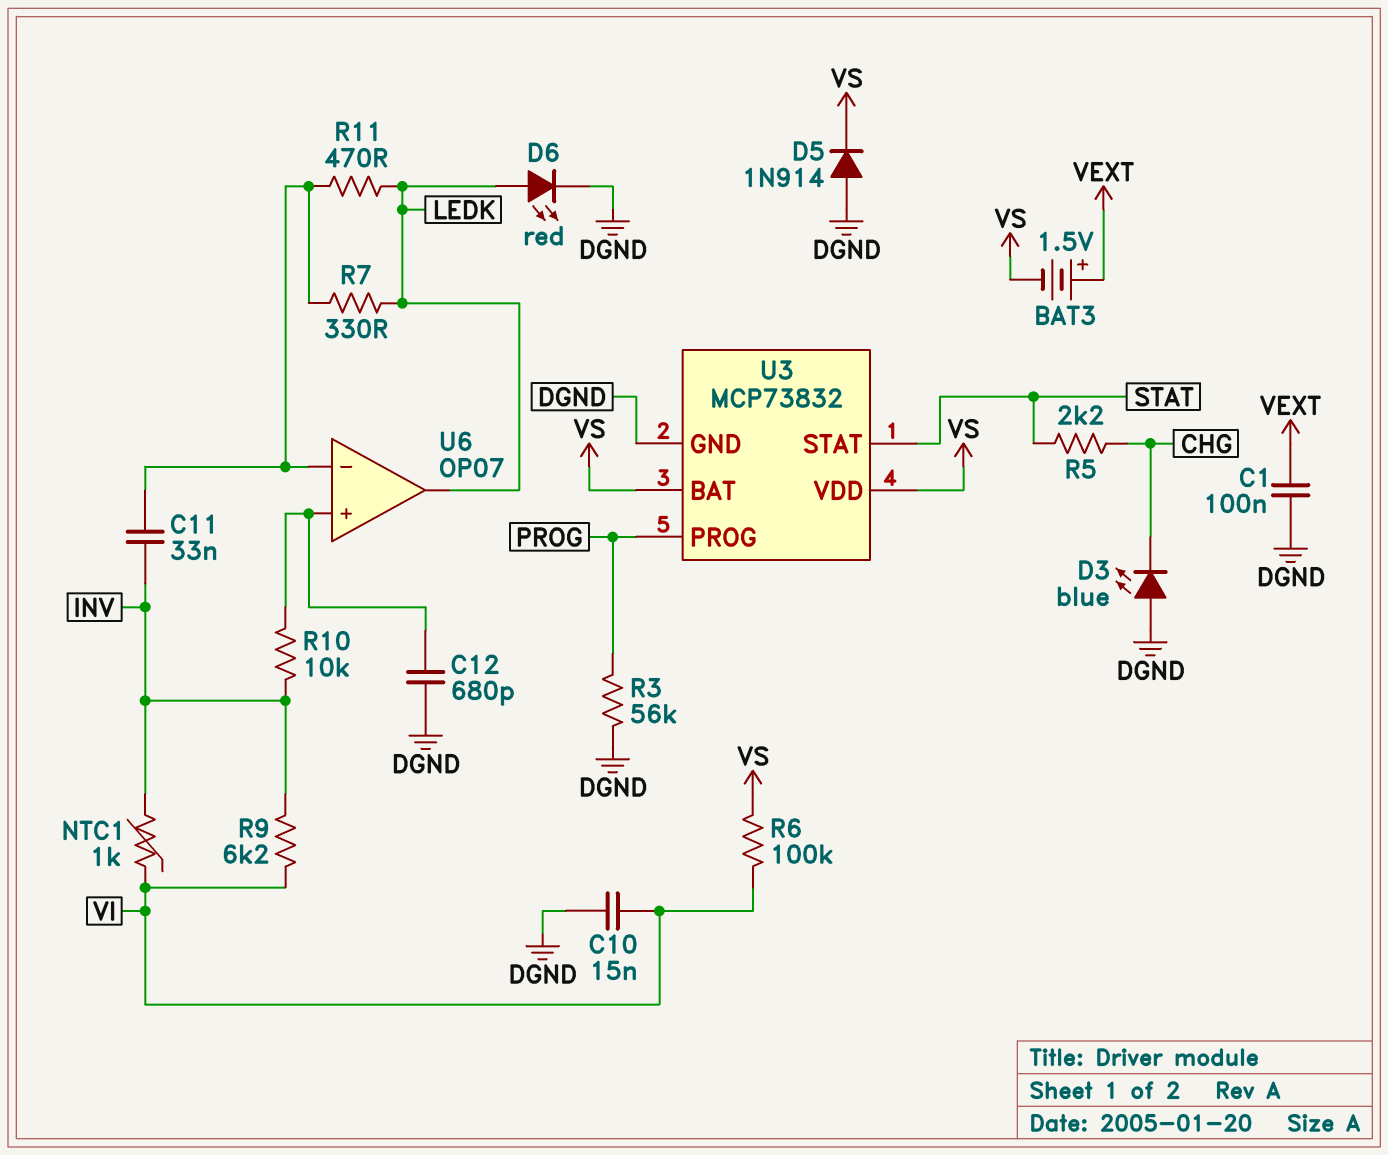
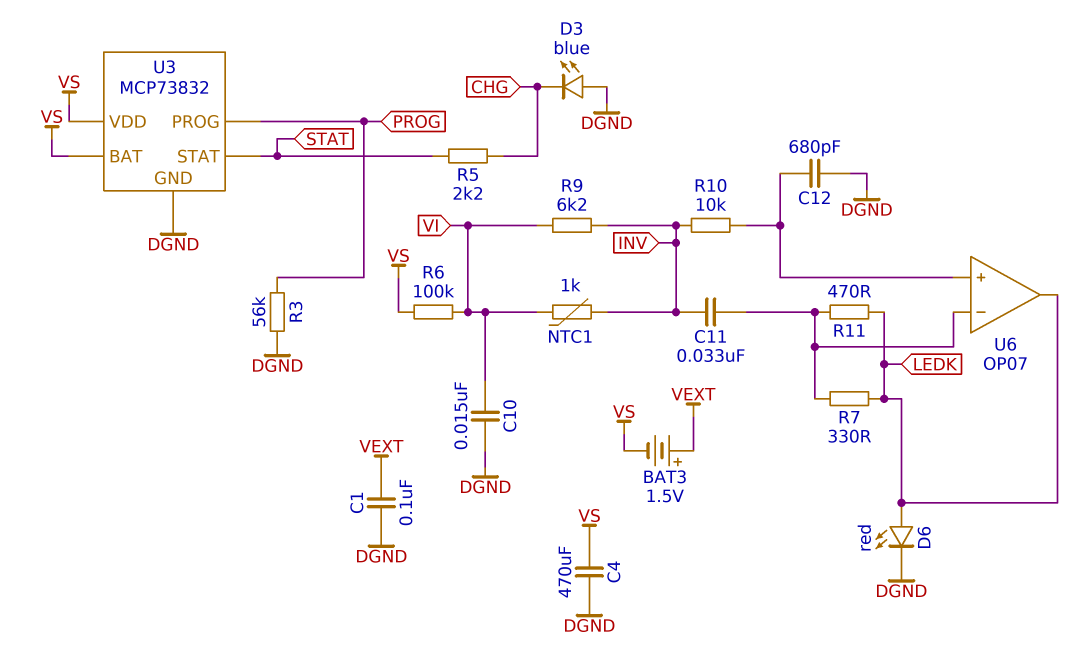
C4: none -> 470uF (DGND, VS)
D5: diode 1N914 (A DGND, K VS) -> none

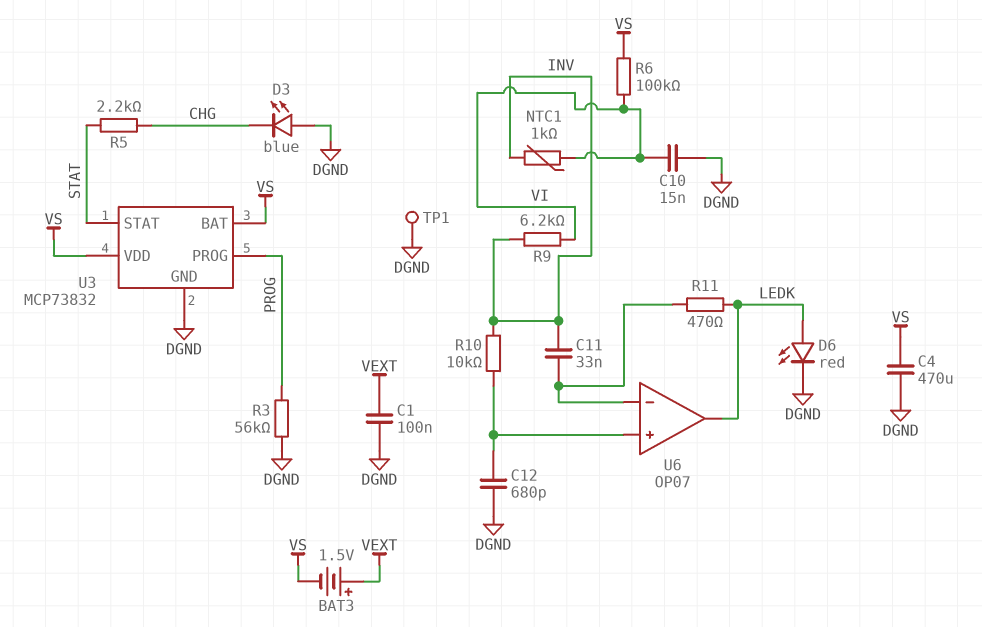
R7: 330 (LEDK, U6/in-) -> none
TP1: none -> test point (DGND)

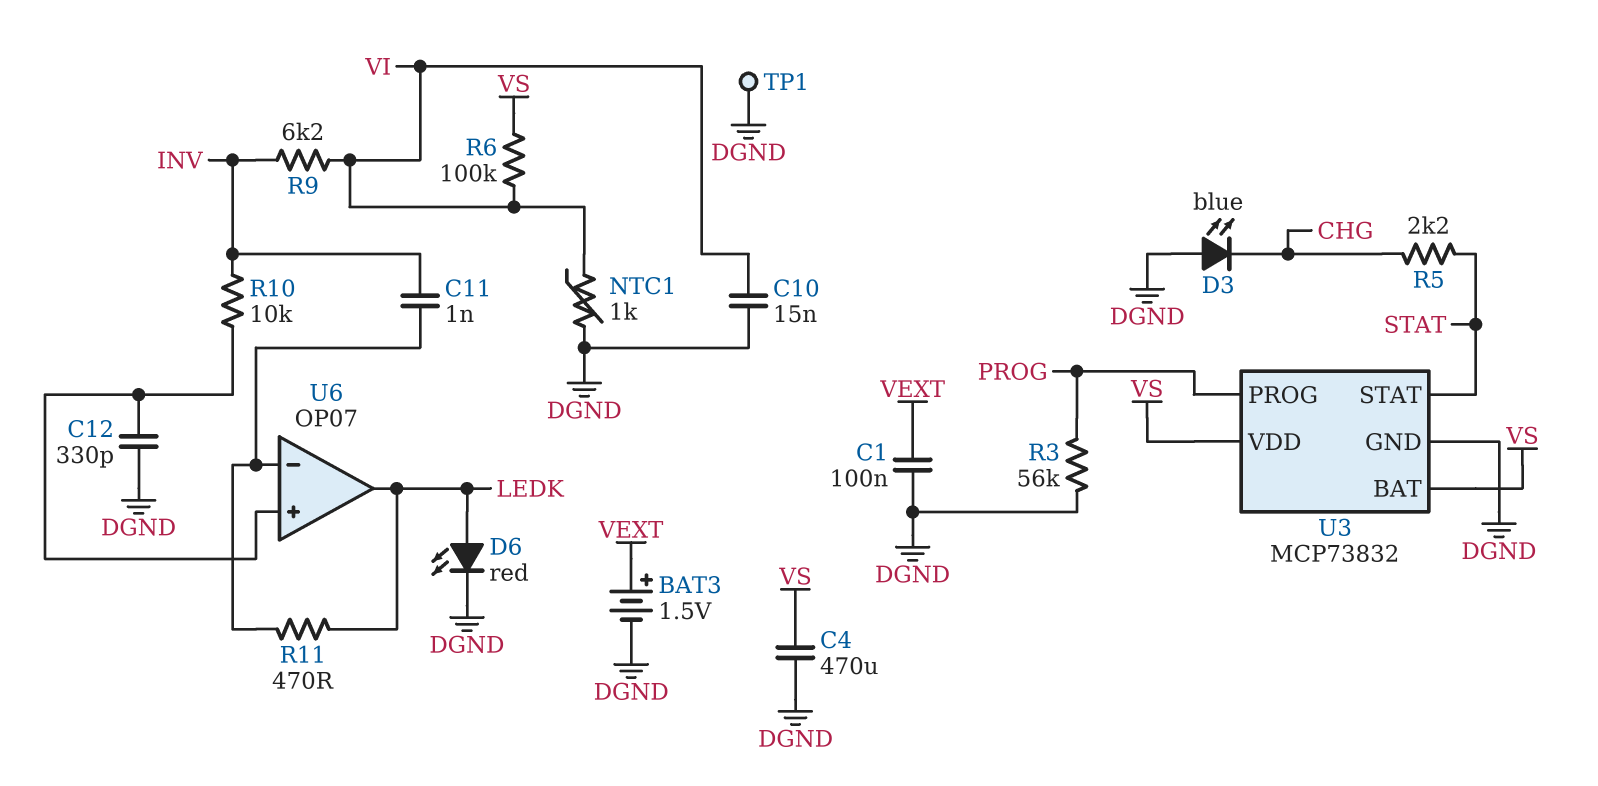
BAT3: 1.5V (plus VEXT, minus VS) -> 1.5V (plus VEXT, minus DGND)
C11: 33nF (INV, U6/in-) -> 1nF (INV, U6/in-)
C12: 680pF (DGND, U6/in+) -> 330pF (DGND, U6/in+)
NTC1: 1k (INV, VI) -> 1k (DGND, VI)

